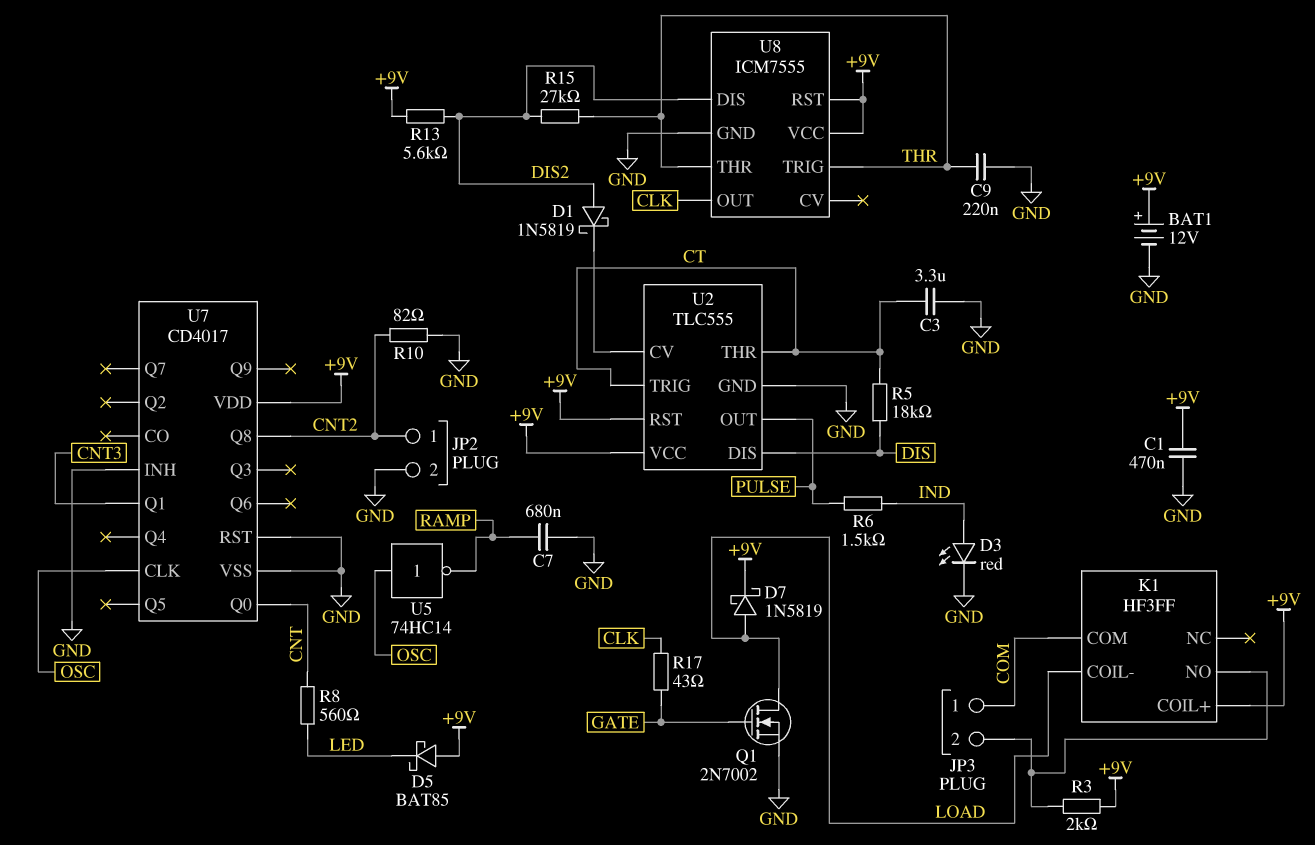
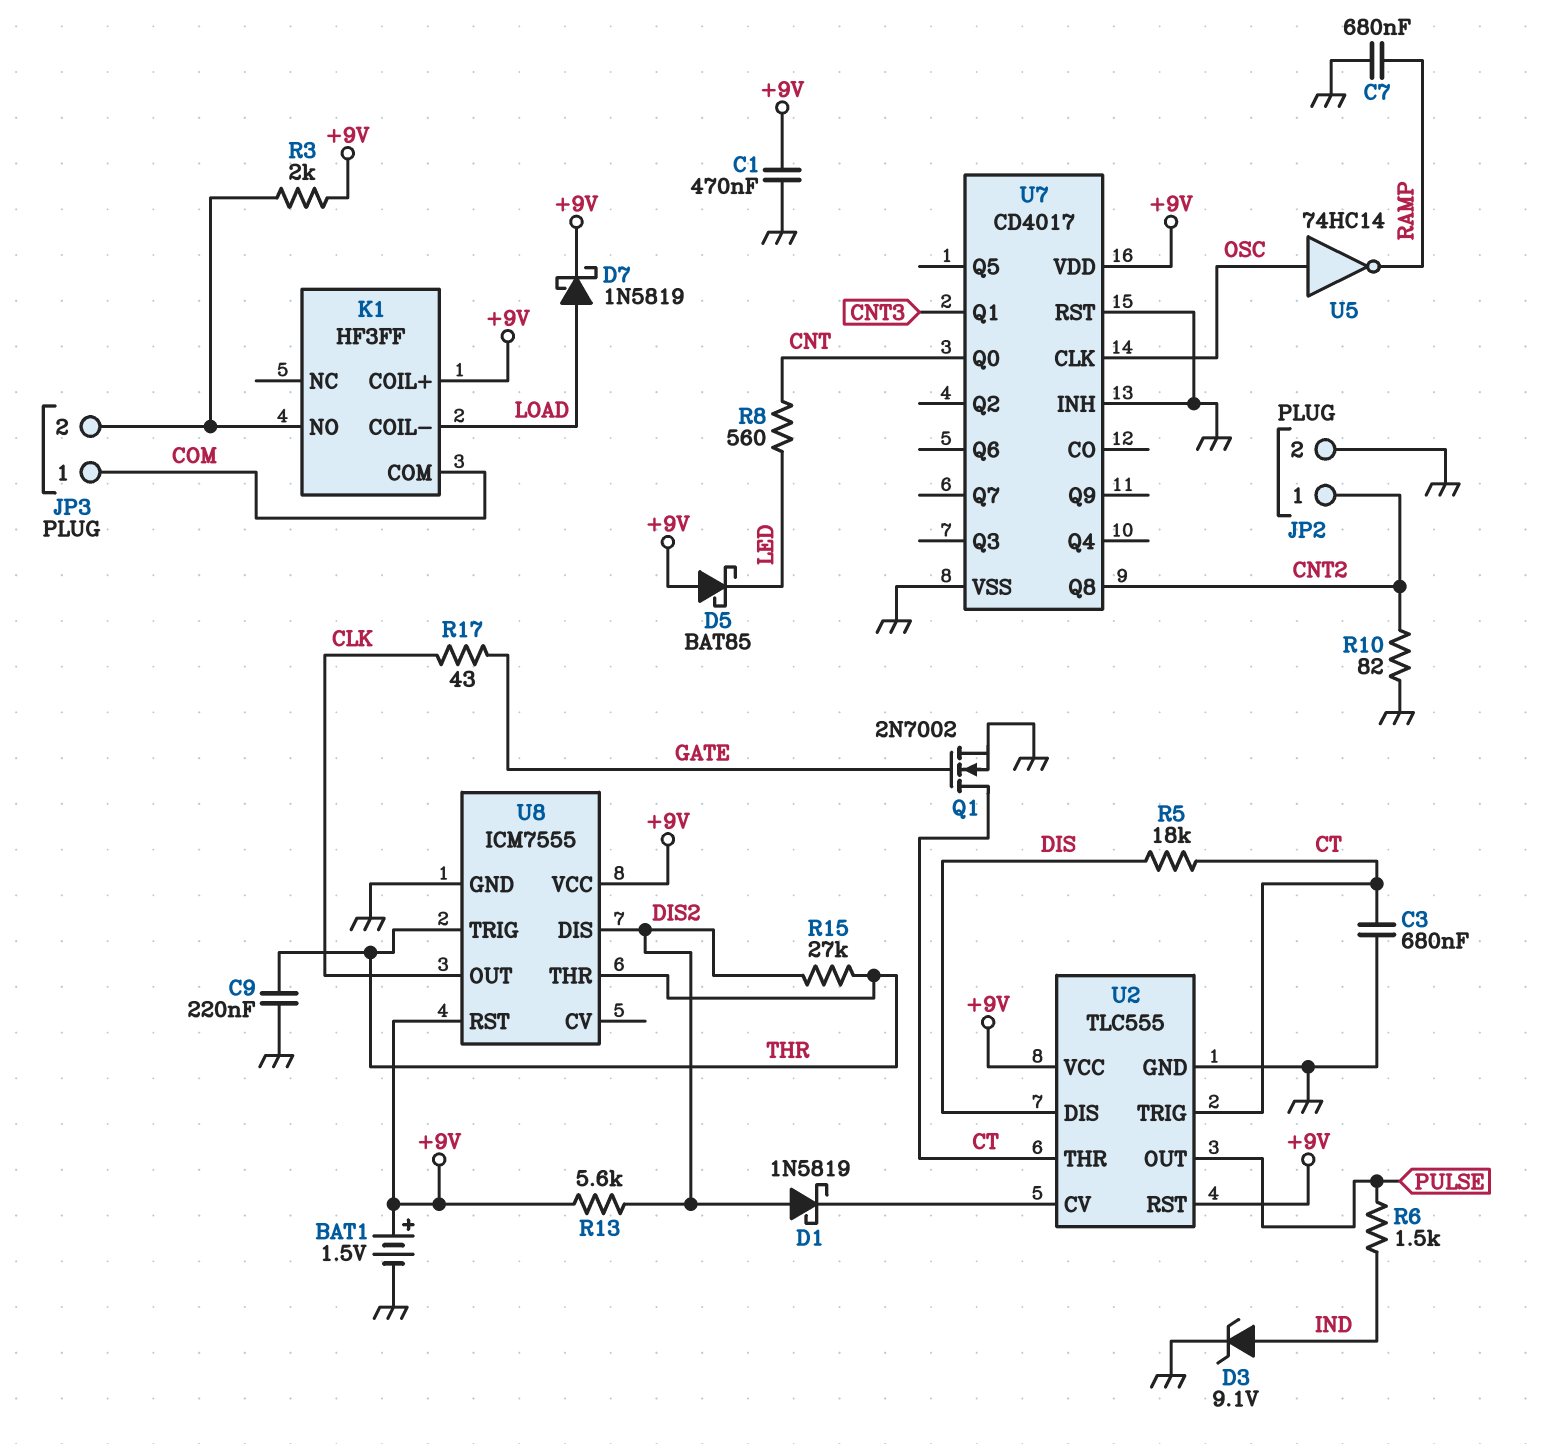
BAT1: 12V (plus +9V, minus GND) -> 1.5V (plus +9V, minus GND)
C3: 3.3uF (CT, GND) -> 680nF (CT, GND)
D3: LED red (A IND, K GND) -> zener 9.1V (A IND, K GND)
Q1: NMOS 2N7002 (G GATE, D LOAD, S GND) -> NMOS 2N7002 (G GATE, D CT, S GND)

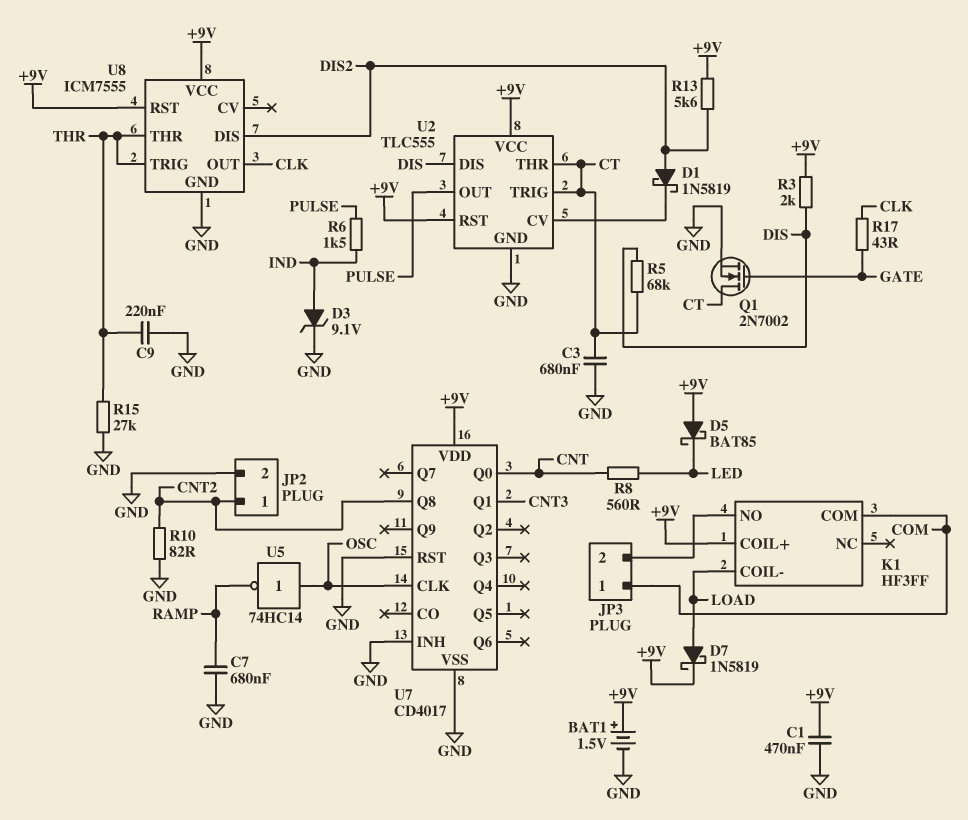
R3: 2k (+9V, JP3/2) -> 2k (+9V, DIS)
R5: 18k (CT, DIS) -> 68k (CT, DIS)
R15: 27k (DIS2, THR) -> 27k (GND, THR)

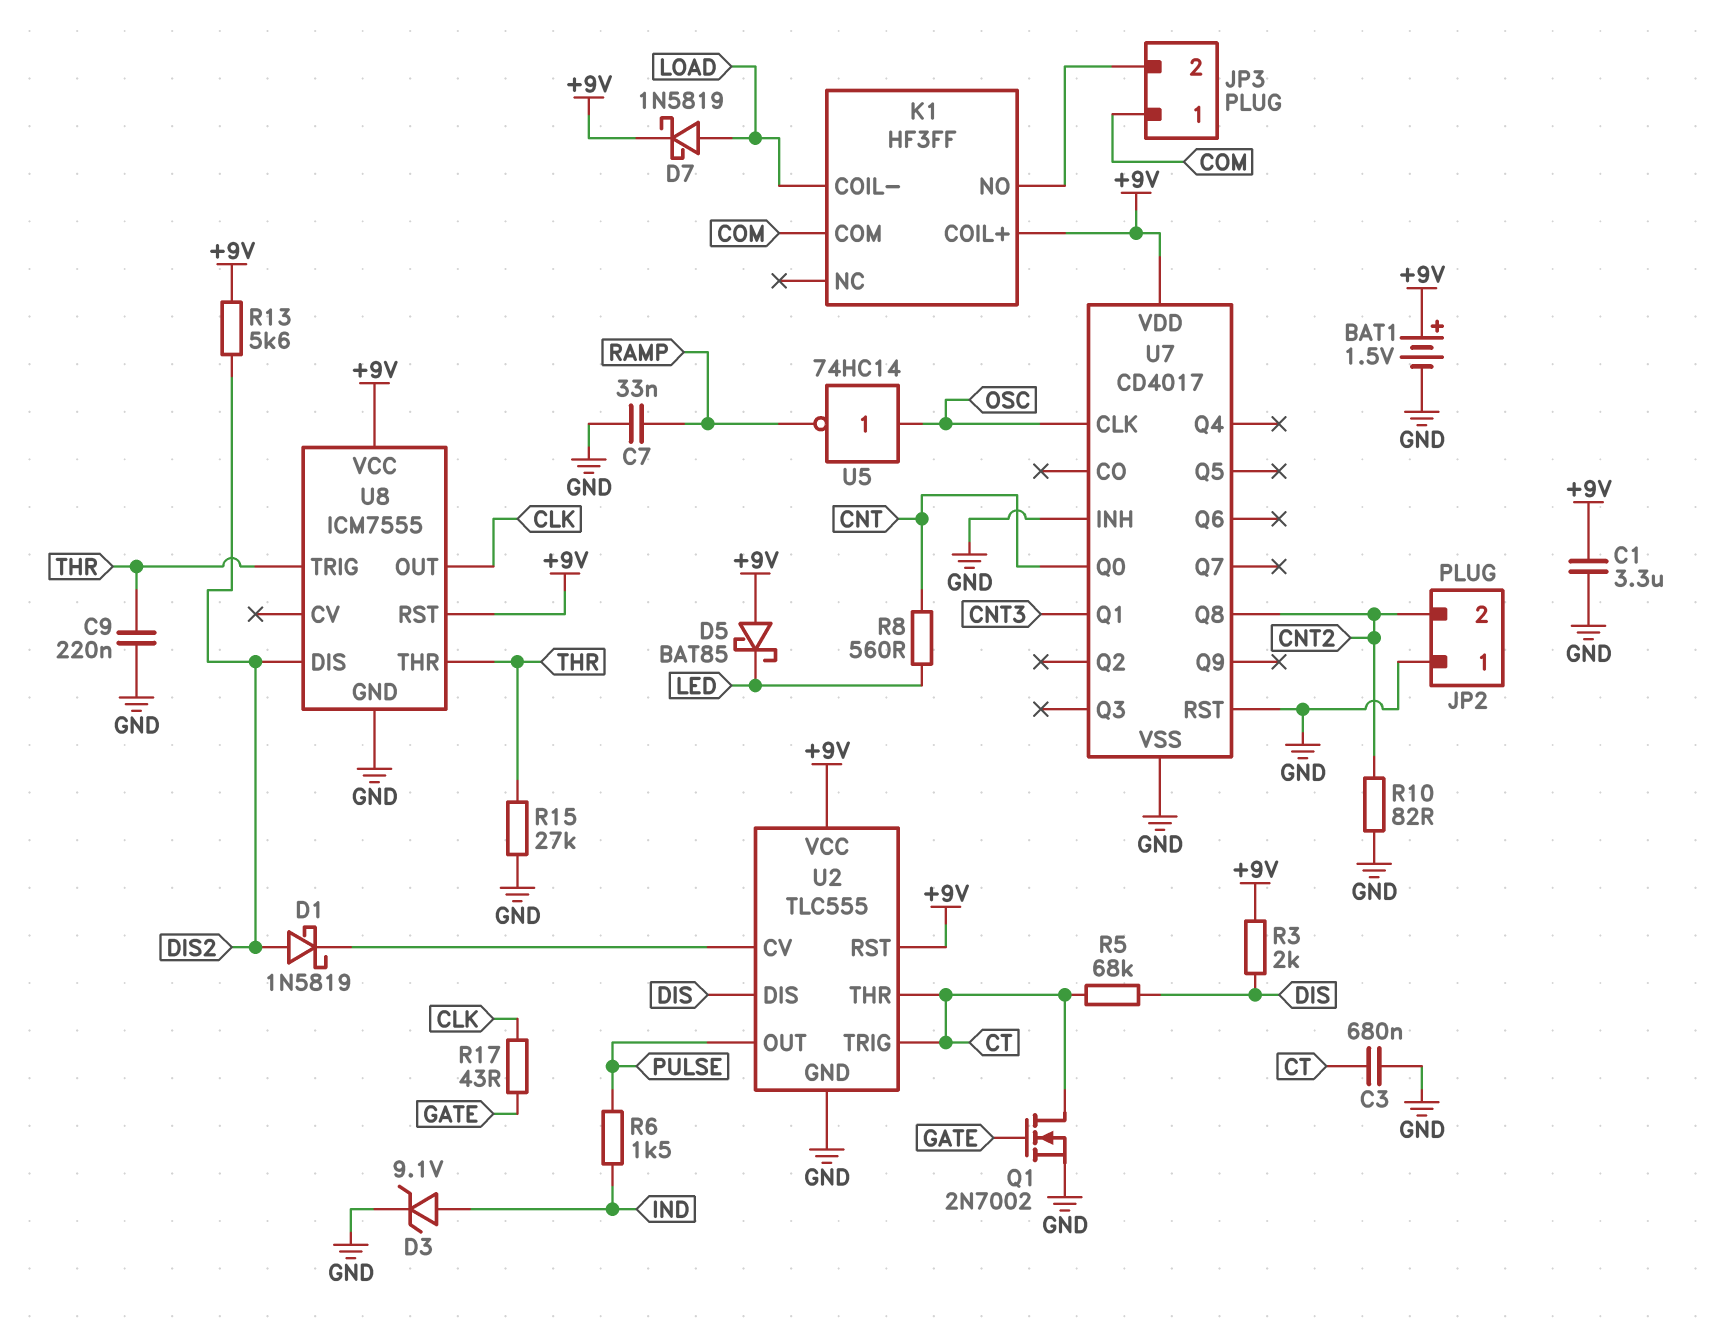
C1: 470nF (+9V, GND) -> 3.3uF (+9V, GND)
C7: 680nF (GND, RAMP) -> 33nF (GND, RAMP)
JP2 pin 1: CNT2 -> GND
JP2 pin 2: GND -> CNT2

